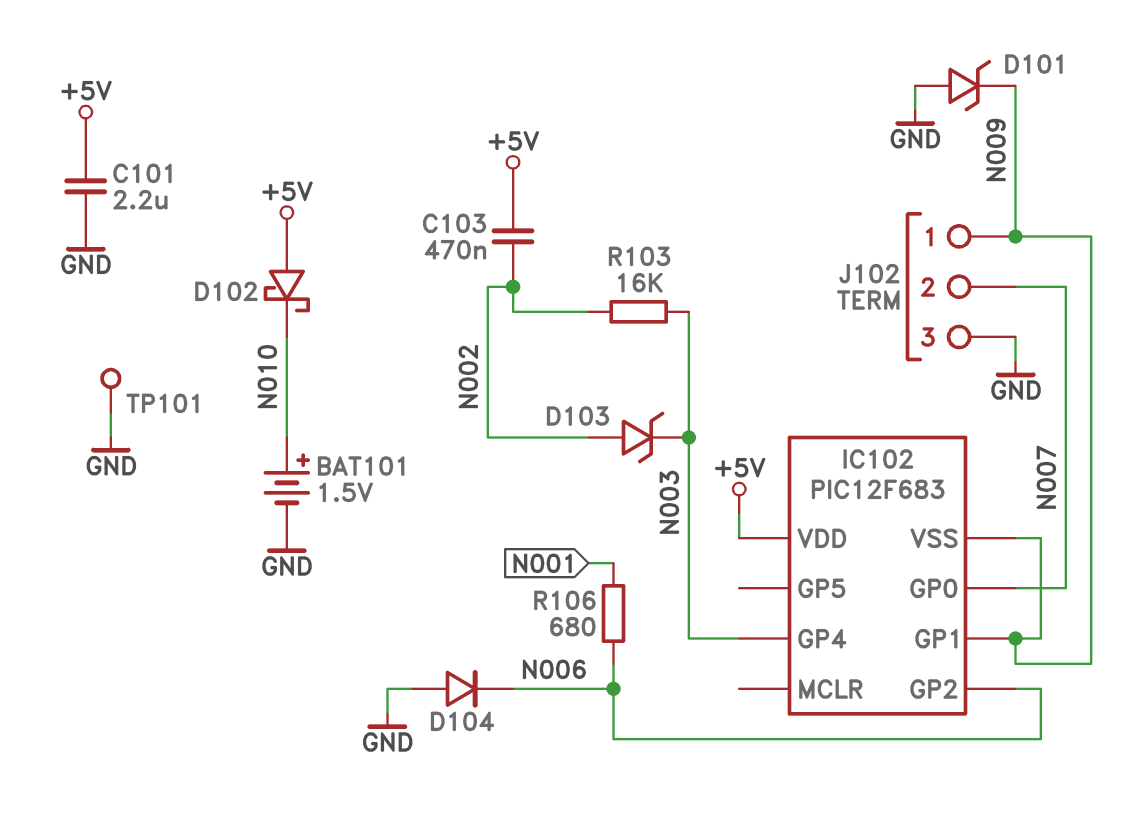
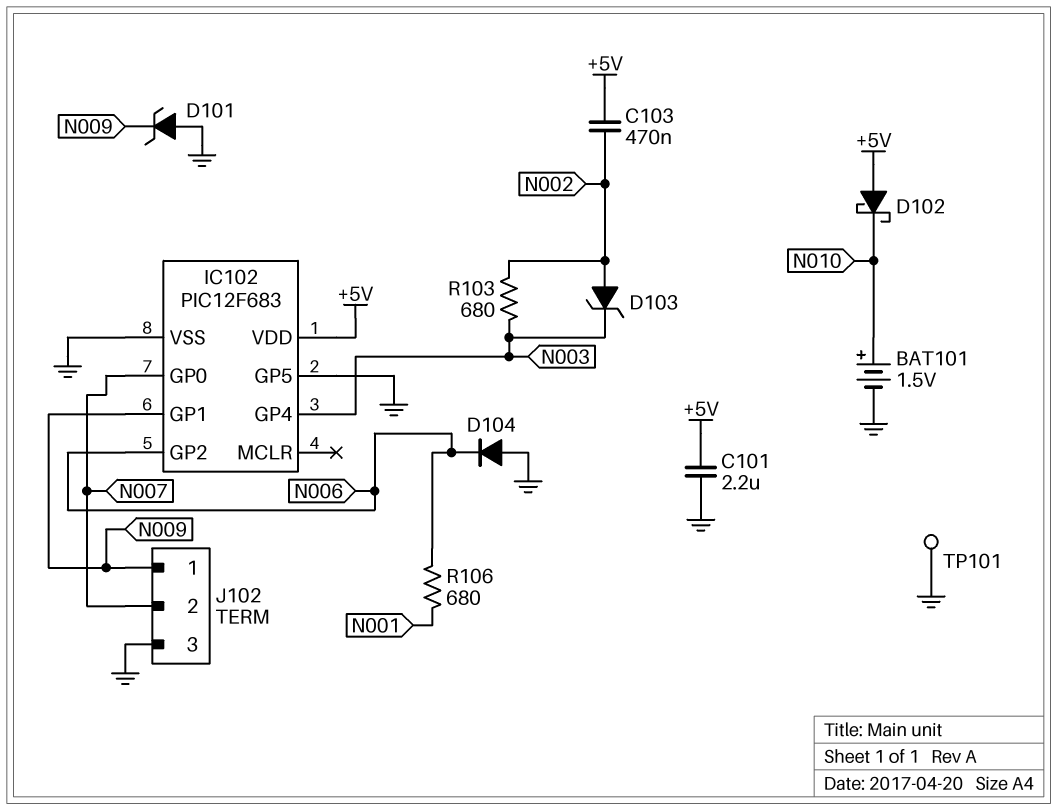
IC102 pin GP5: none -> GND
IC102 pin VSS: N009 -> GND
R103: 16k (N002, N003) -> 680 (N002, N003)

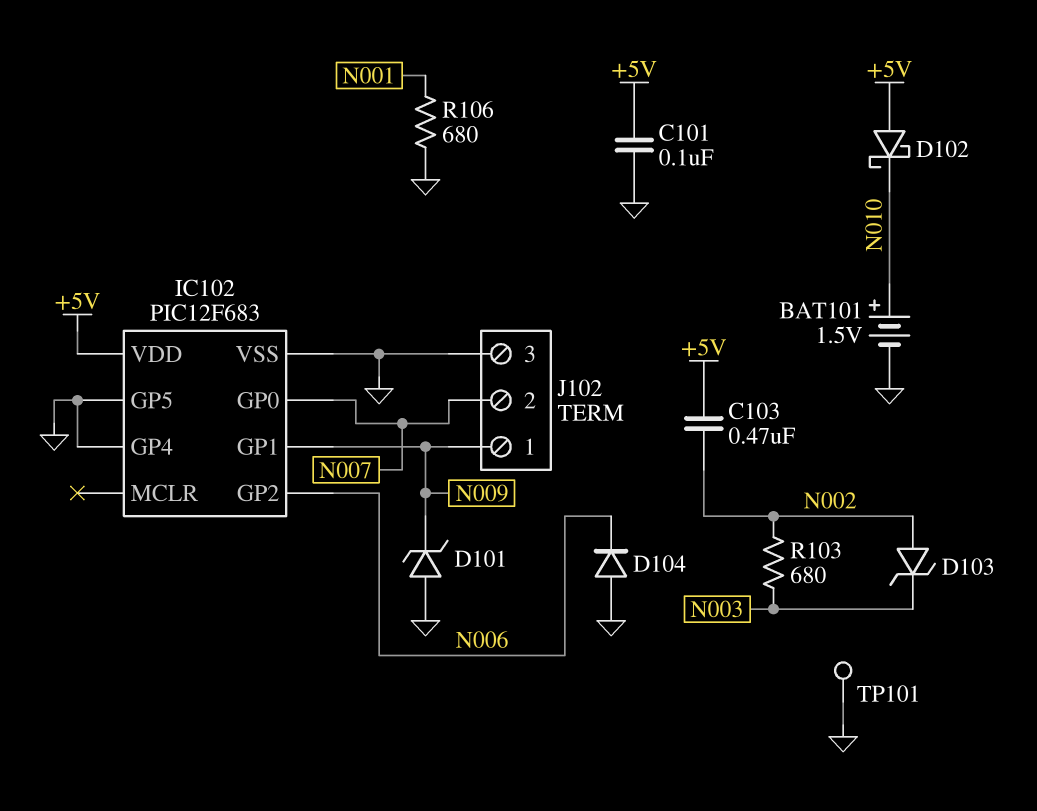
C101: 2.2uF (+5V, GND) -> 100nF (+5V, GND)
IC102 pin GP4: N003 -> GND
R106: 680 (N001, N006) -> 680 (GND, N001)

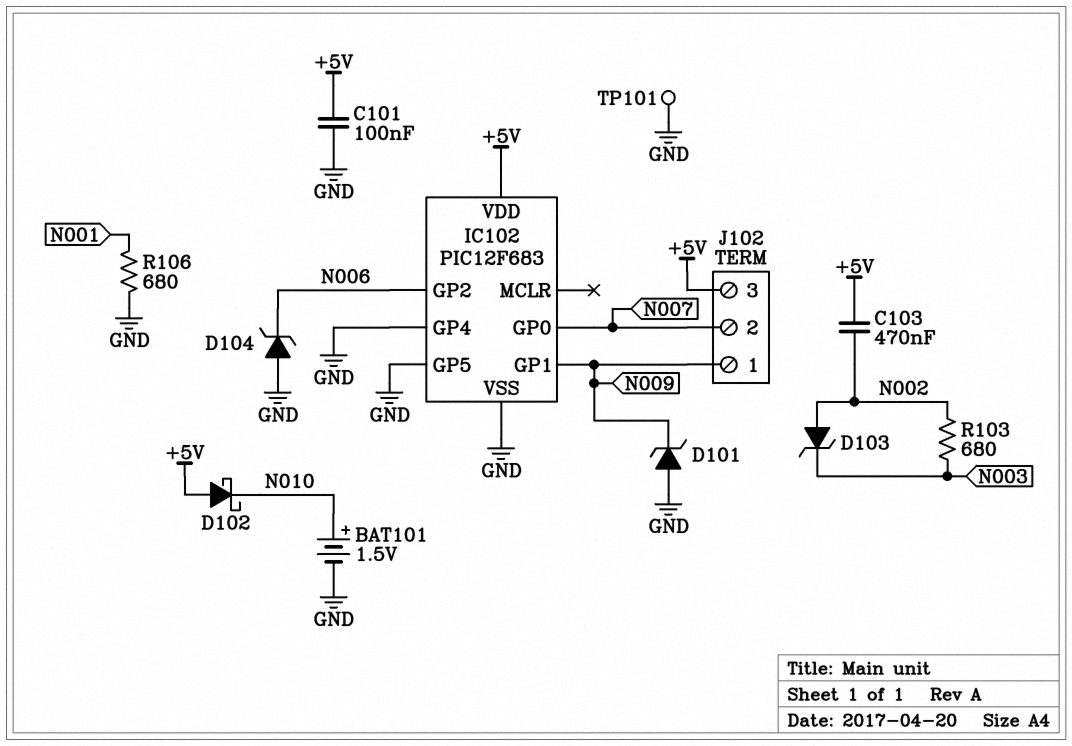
D104: diode (A GND, K N006) -> zener (A GND, K N006)
J102 pin 3: GND -> +5V

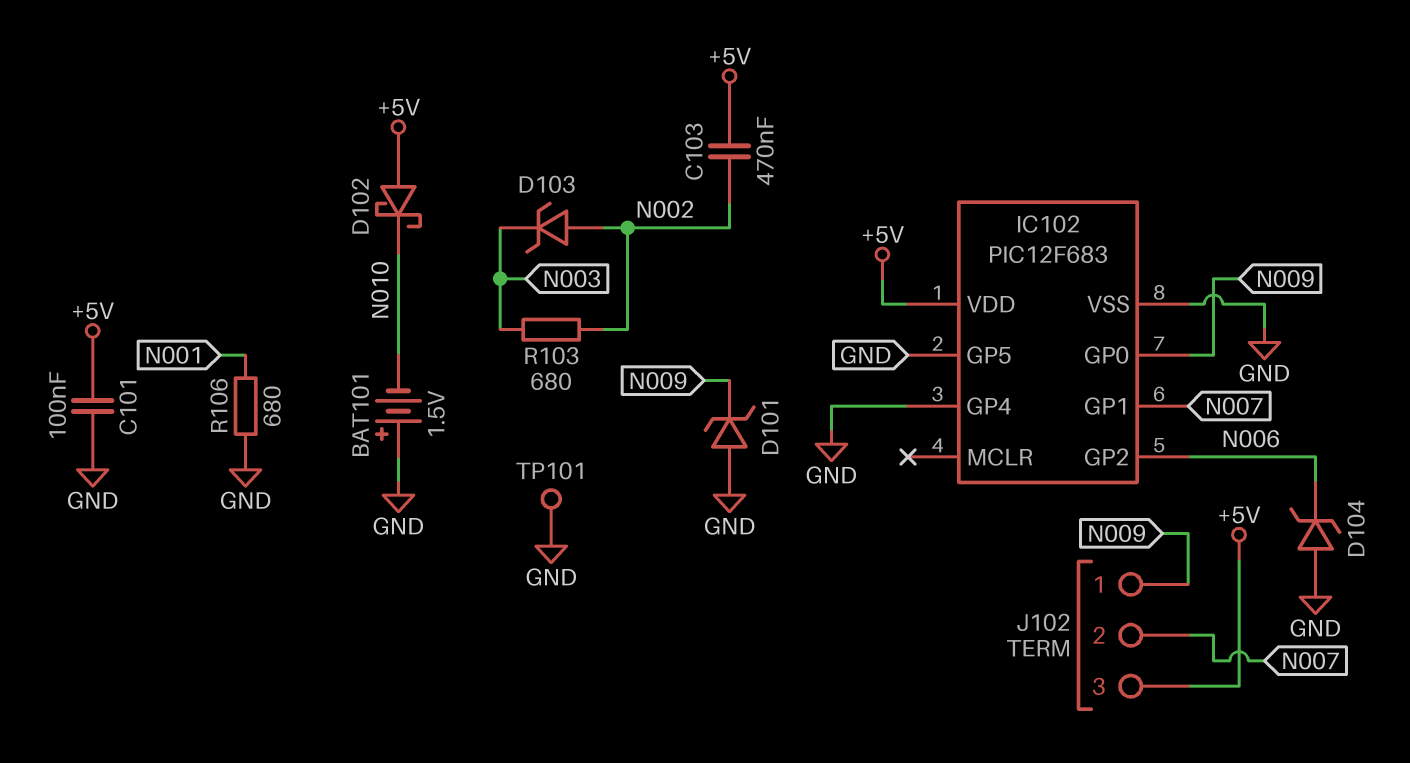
BAT101: 1.5V (plus N010, minus GND) -> 1.5V (plus GND, minus N010)
IC102 pin GP0: N007 -> N009
IC102 pin GP1: N009 -> N007

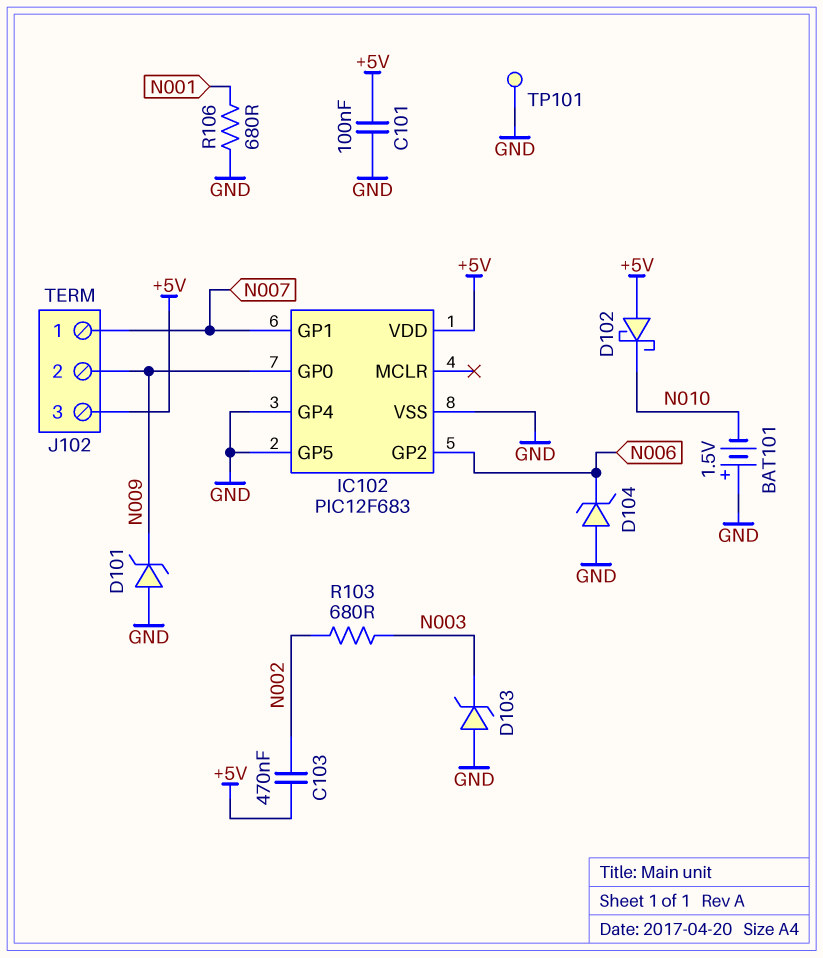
D103: zener (A N002, K N003) -> zener (A GND, K N003)
J102 pin 1: N009 -> N007
J102 pin 2: N007 -> N009

